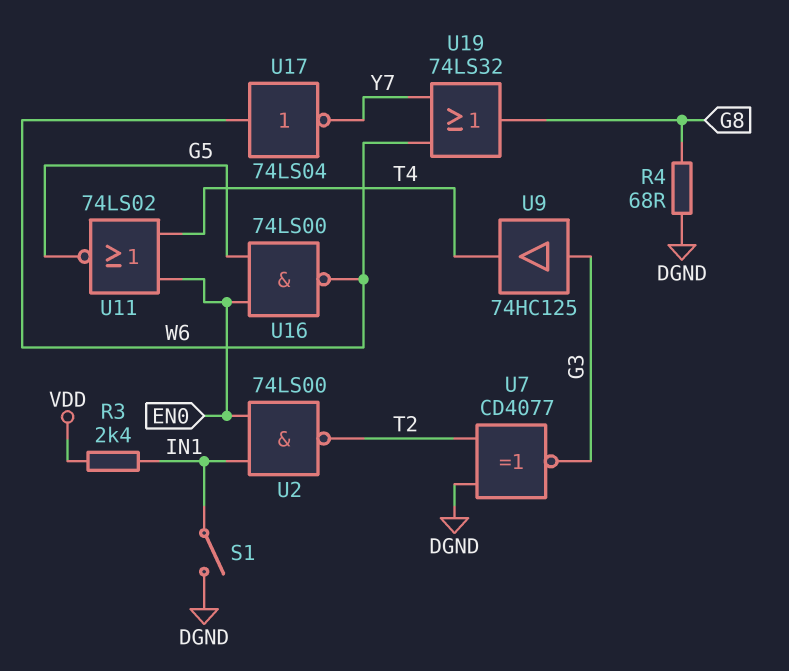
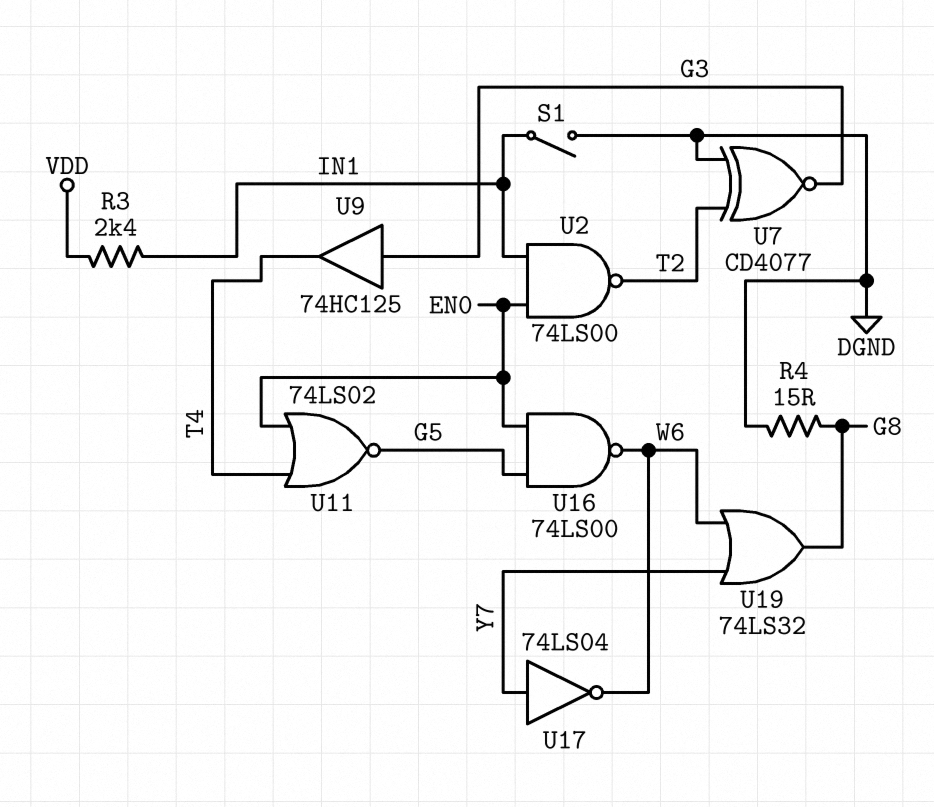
R4: 68 (DGND, G8) -> 15 (DGND, G8)
U17: NOT 74LS04 (in W6, out Y7) -> NOT 74LS04 (in Y7, out W6)

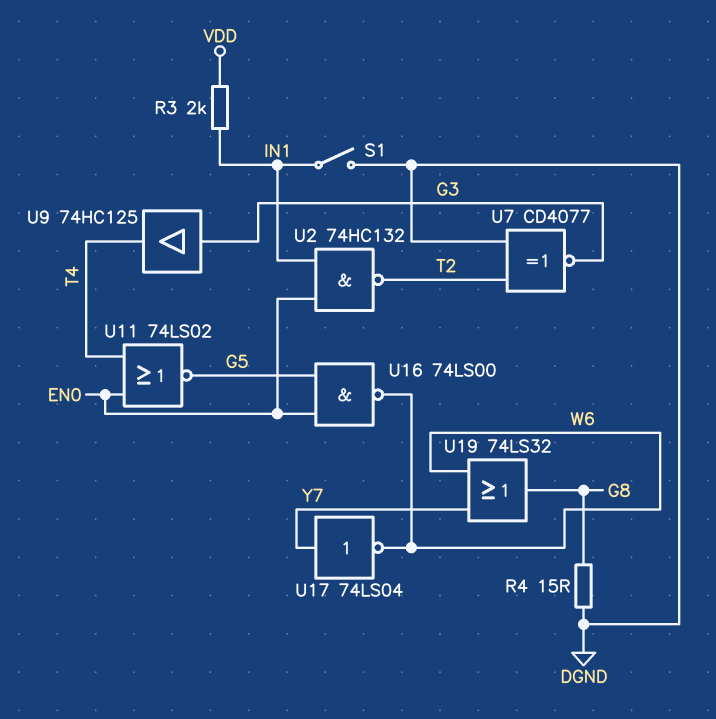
R3: 2.4k (IN1, VDD) -> 2k (IN1, VDD)
U2: NAND 74LS00 (in EN0, in IN1, out T2) -> NAND 74HC132 (in EN0, in IN1, out T2)

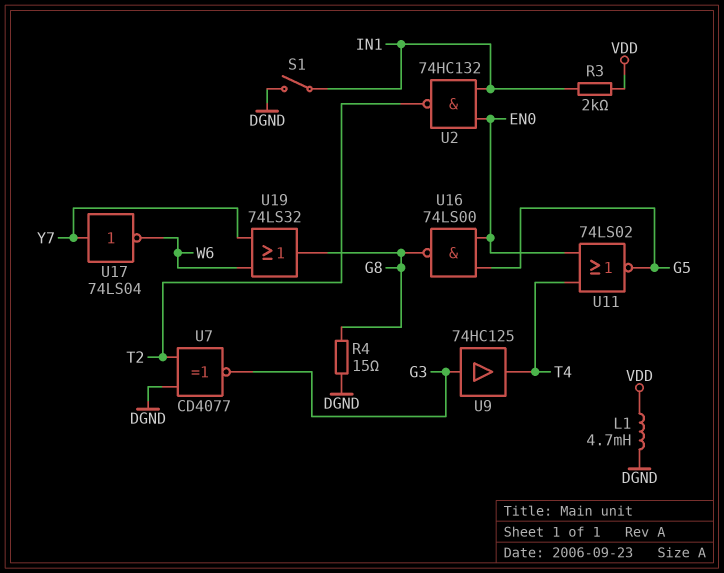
L1: none -> 4.7mH (DGND, VDD)
U16: NAND 74LS00 (in EN0, in G5, out W6) -> NAND 74LS00 (in EN0, in G5, out G8)

